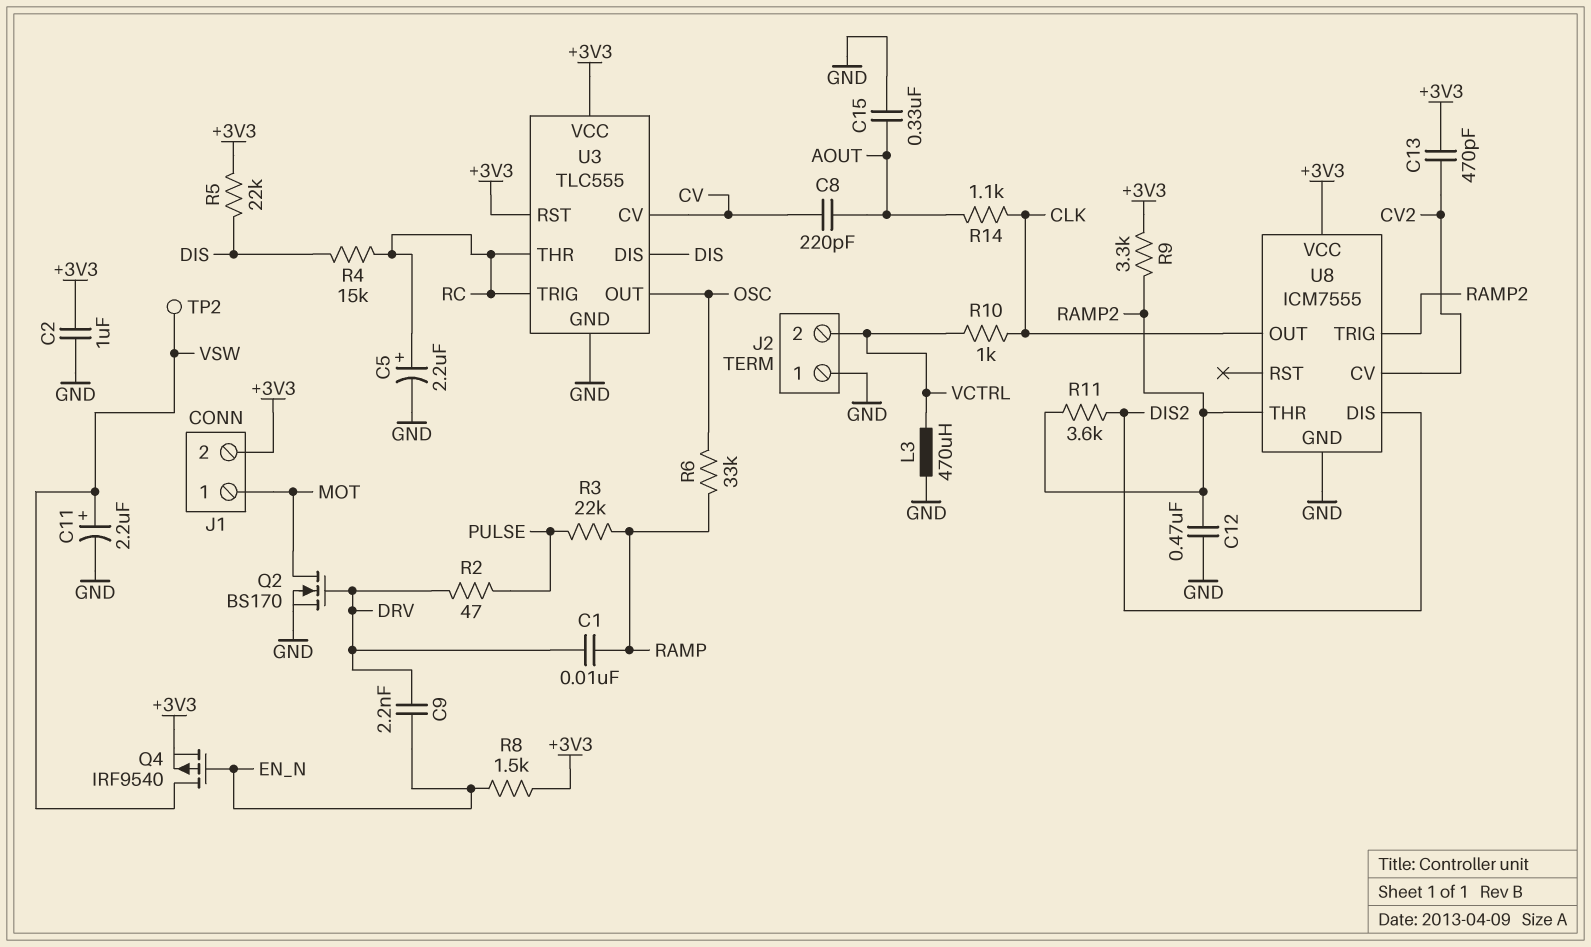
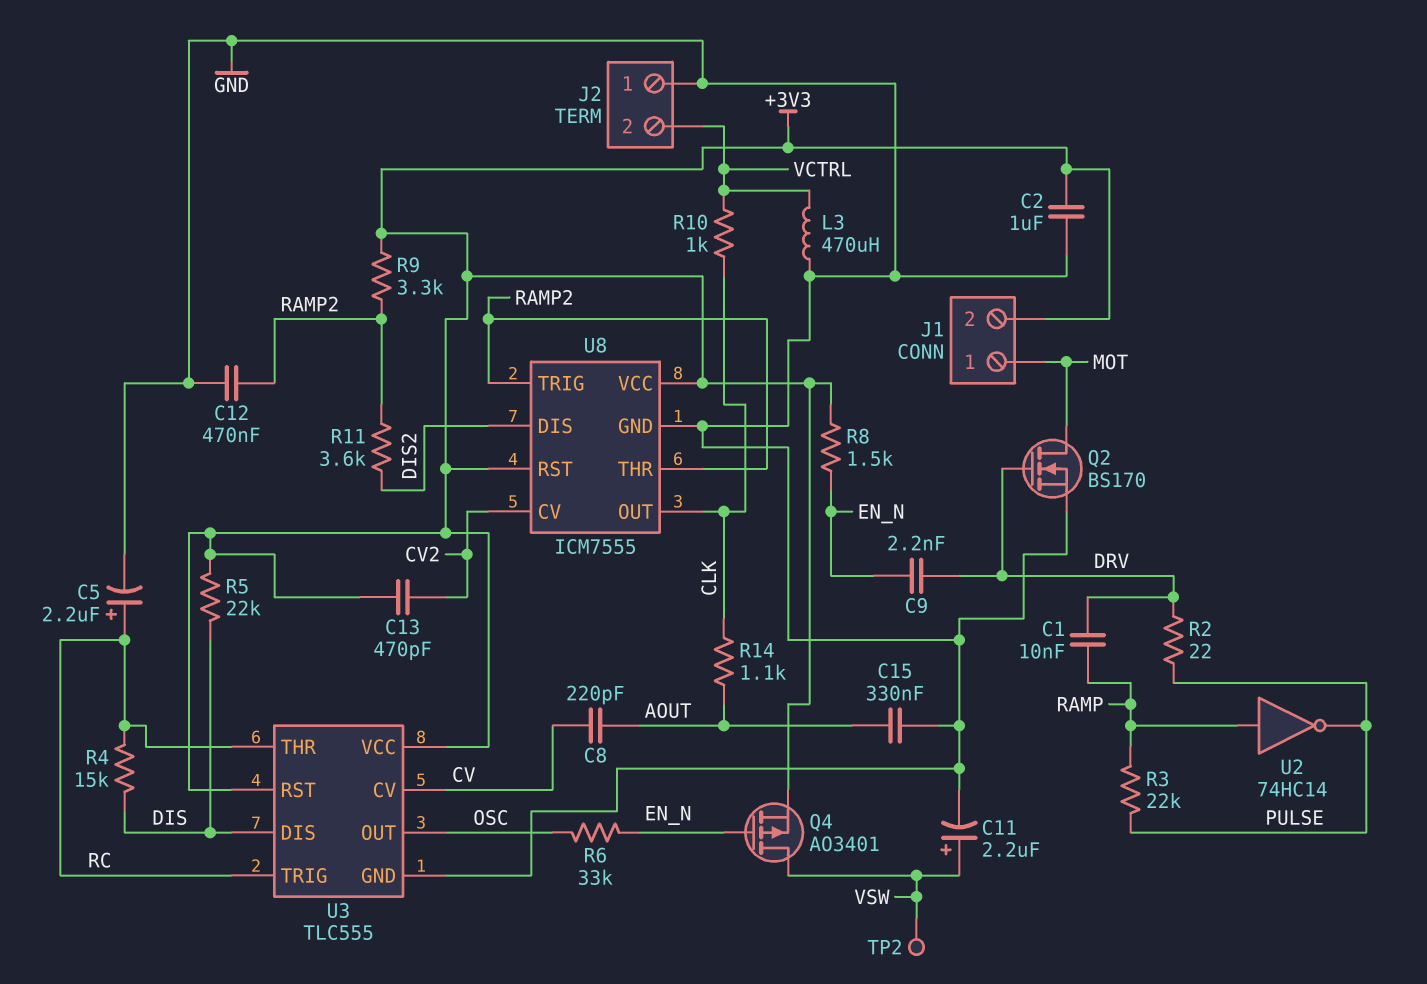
Q4: PMOS IRF9540 (G EN_N, D VSW, S +3V3) -> PMOS AO3401 (G EN_N, D VSW, S +3V3)
R2: 47 (DRV, PULSE) -> 22 (DRV, PULSE)
R6: 33k (OSC, RAMP) -> 33k (EN_N, OSC)
U2: none -> NOT 74HC14 (in RAMP, out PULSE)
U8 pin RST: none -> +3V3

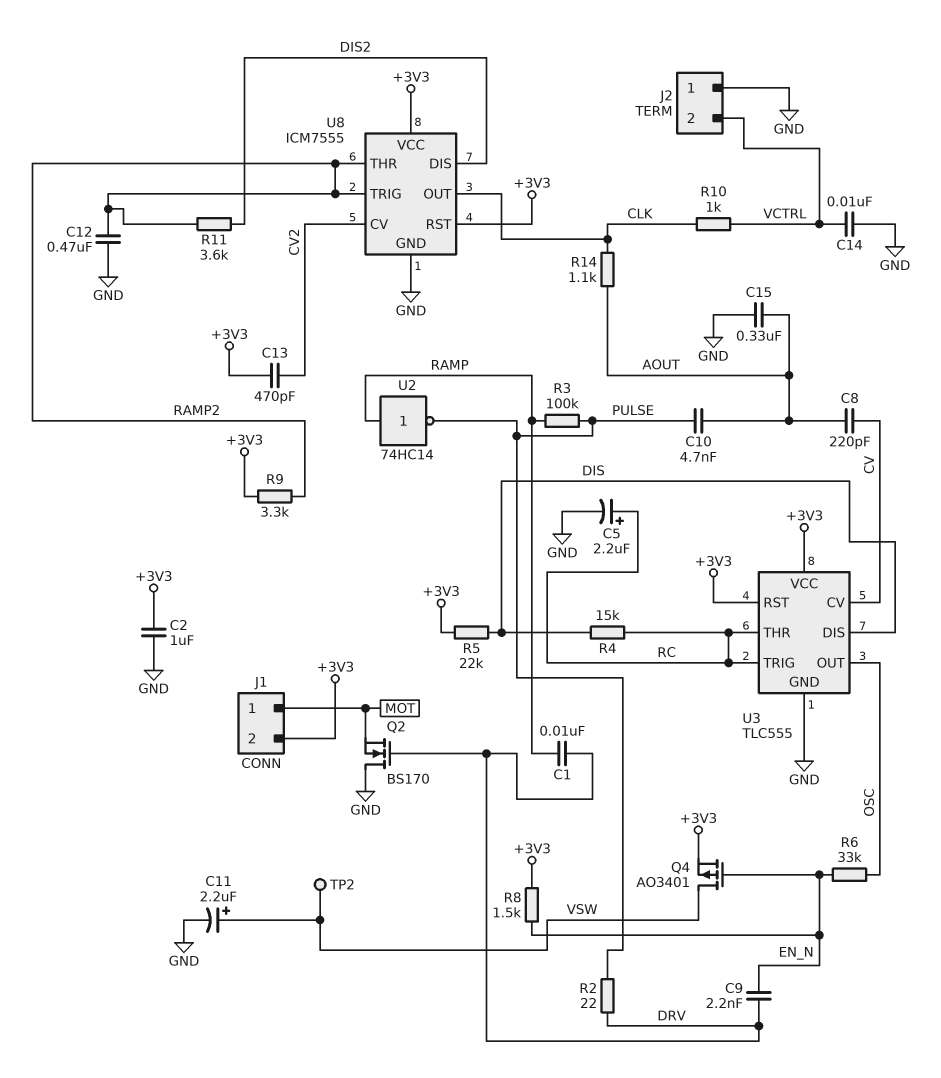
C10: none -> 4.7nF (AOUT, PULSE)
C14: none -> 10nF (GND, VCTRL)
L3: 470uH (GND, VCTRL) -> none
Q2: NMOS BS170 (G DRV, D MOT, S GND) -> NMOS BS170 (G DRV, D GND, S MOT)
R3: 22k (PULSE, RAMP) -> 100k (PULSE, RAMP)

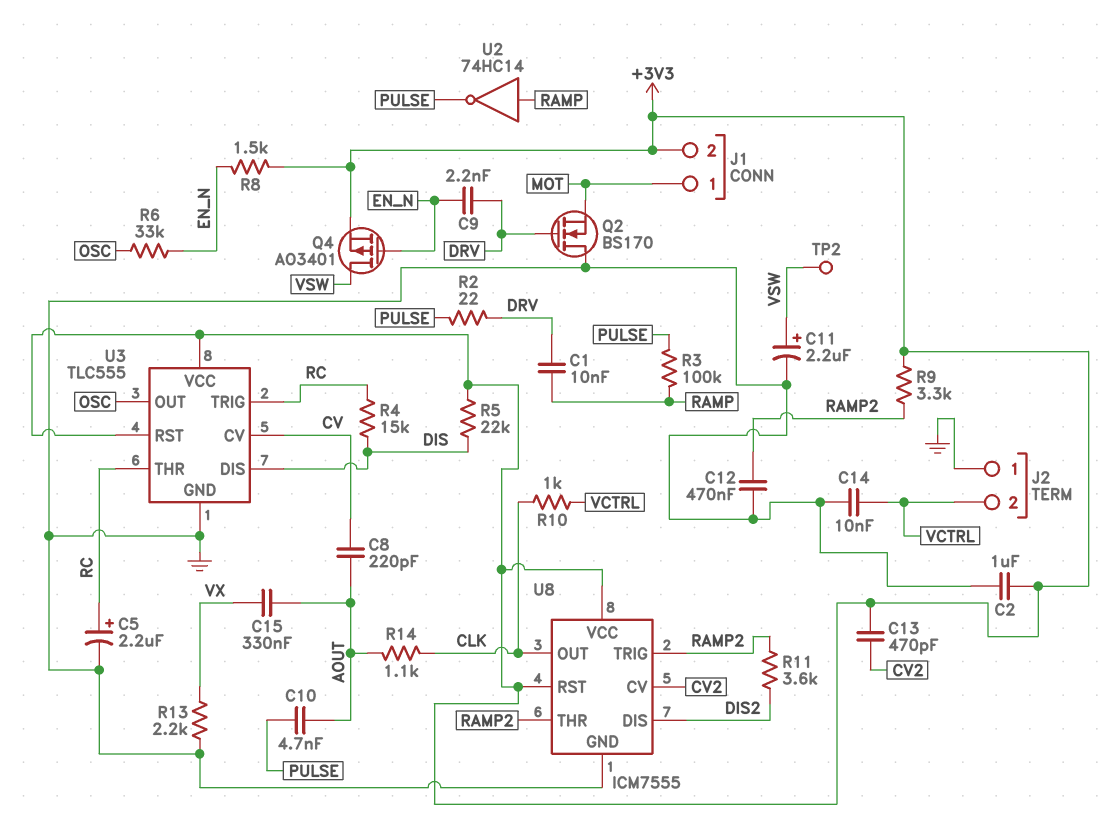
C15: 330nF (AOUT, GND) -> 330nF (AOUT, VX)
R13: none -> 2.2k (GND, VX)

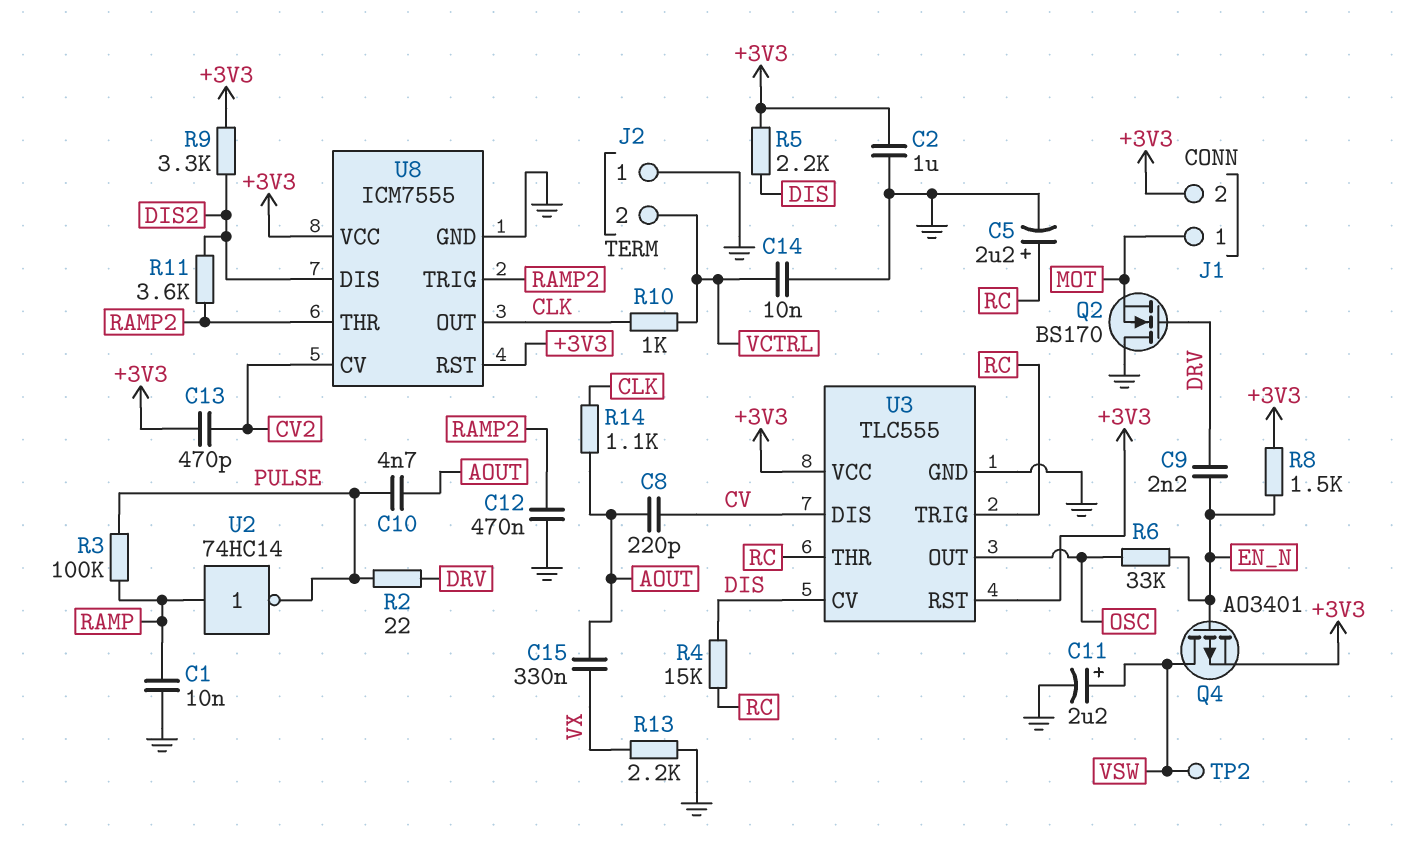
C1: 10nF (DRV, RAMP) -> 10nF (GND, RAMP)
R5: 22k (+3V3, DIS) -> 2.2k (+3V3, DIS)
R9: 3.3k (+3V3, RAMP2) -> 3.3k (+3V3, DIS2)
U3 pin CV: CV -> DIS
U3 pin DIS: DIS -> CV

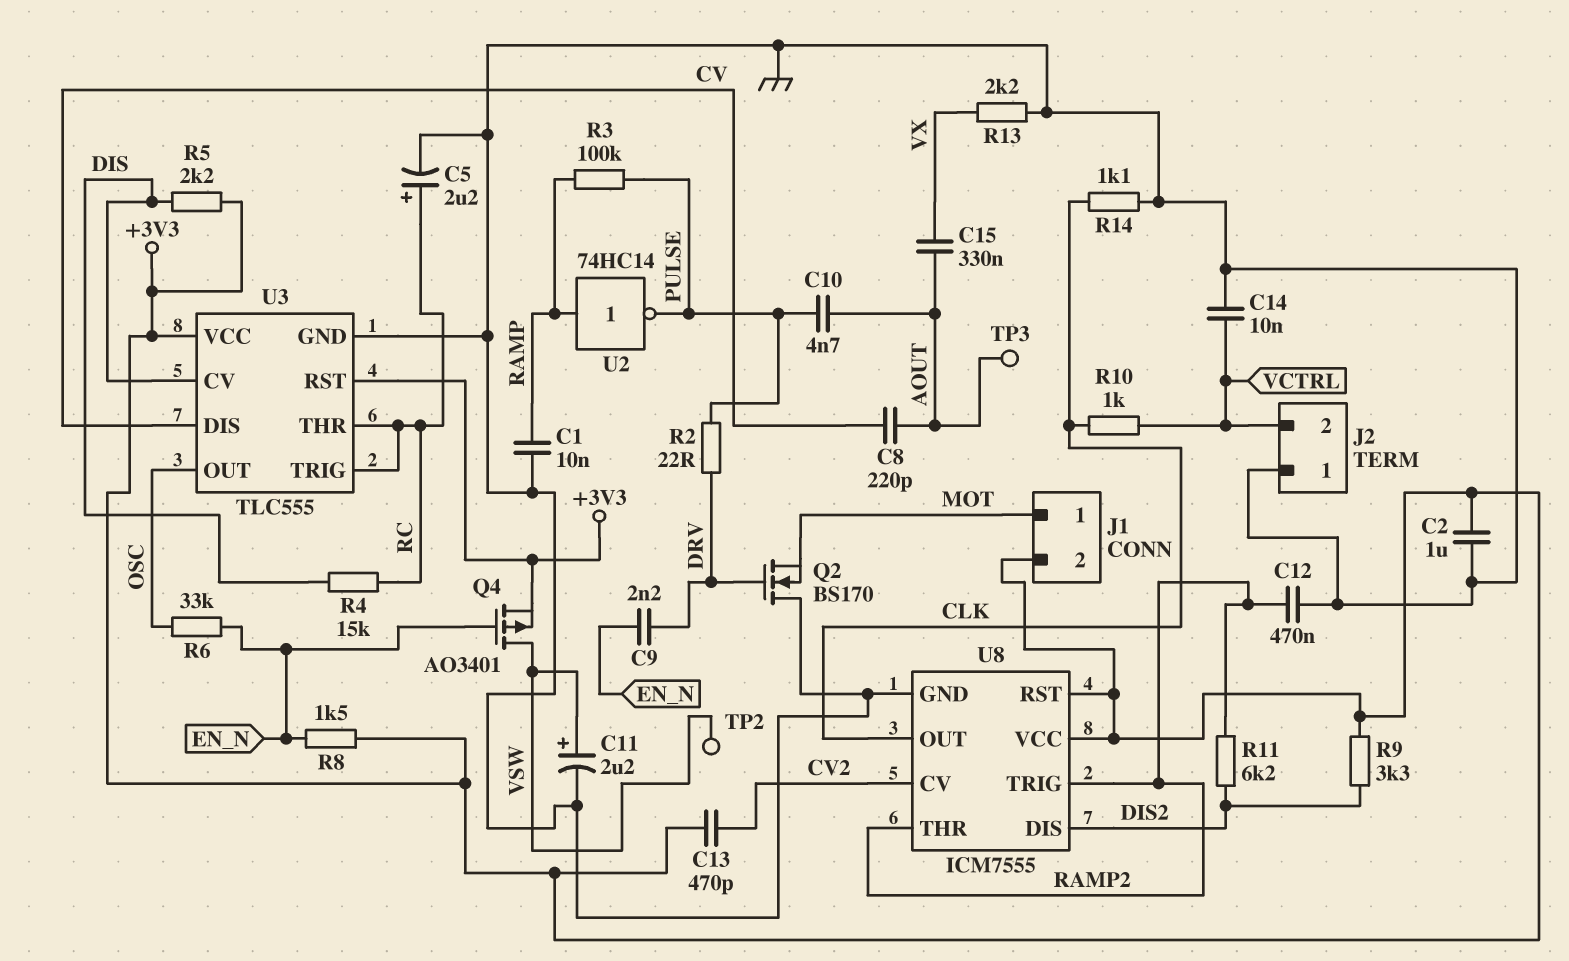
R11: 3.6k (DIS2, RAMP2) -> 6.2k (DIS2, RAMP2)
R14: 1.1k (AOUT, CLK) -> 1.1k (CLK, GND)
TP3: none -> test point (AOUT)

